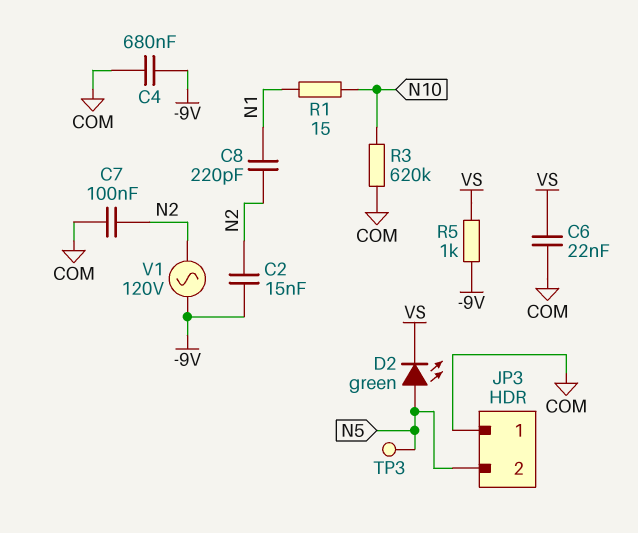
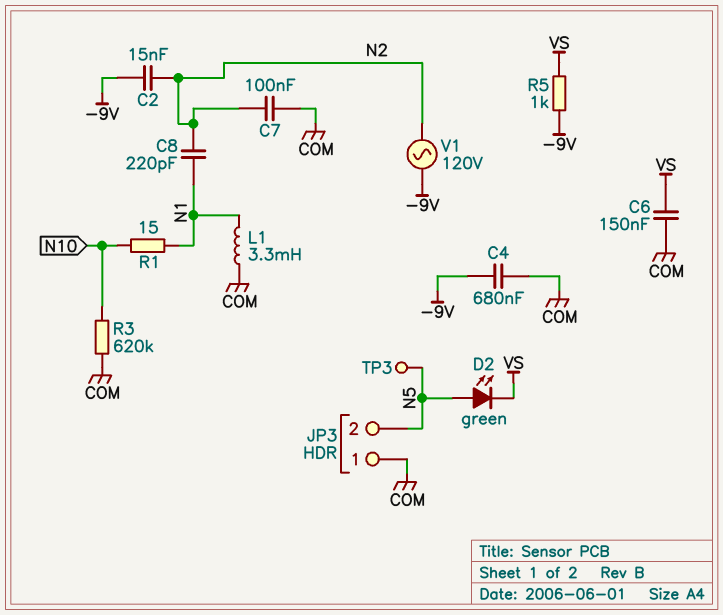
C6: 22nF (COM, VS) -> 150nF (COM, VS)
L1: none -> 3.3mH (COM, N1)

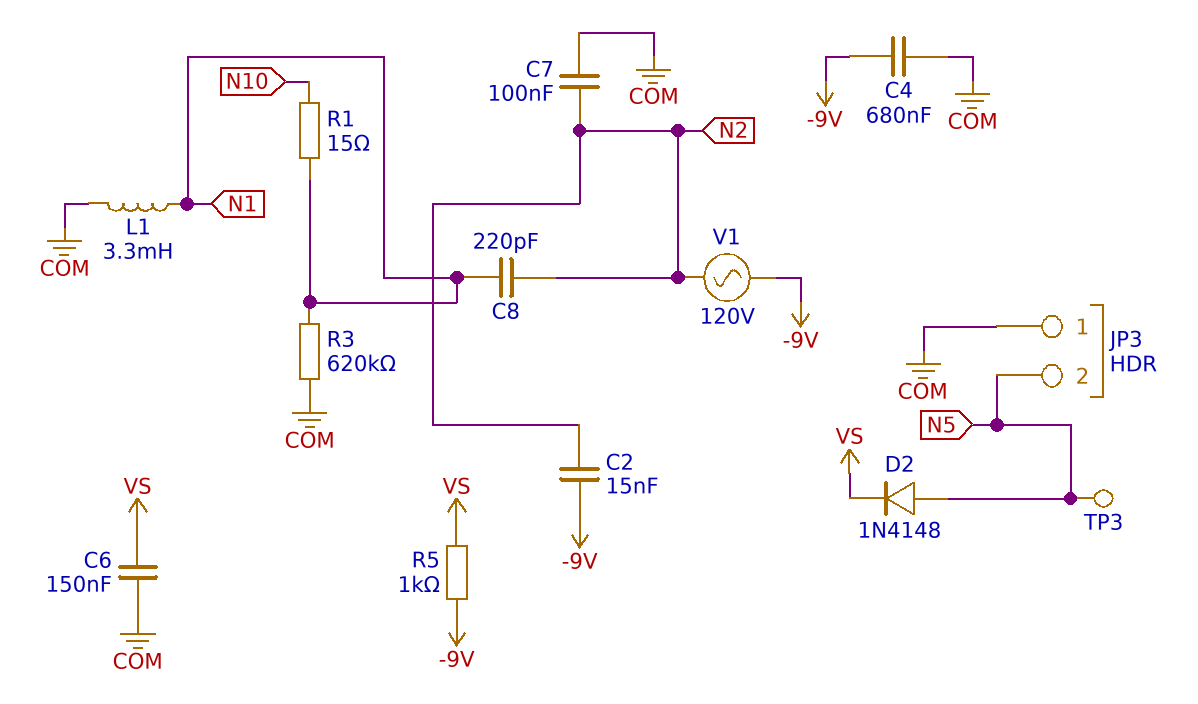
D2: LED green (A N5, K VS) -> diode 1N4148 (A N5, K VS)
R3: 620k (COM, N10) -> 620k (COM, N1)

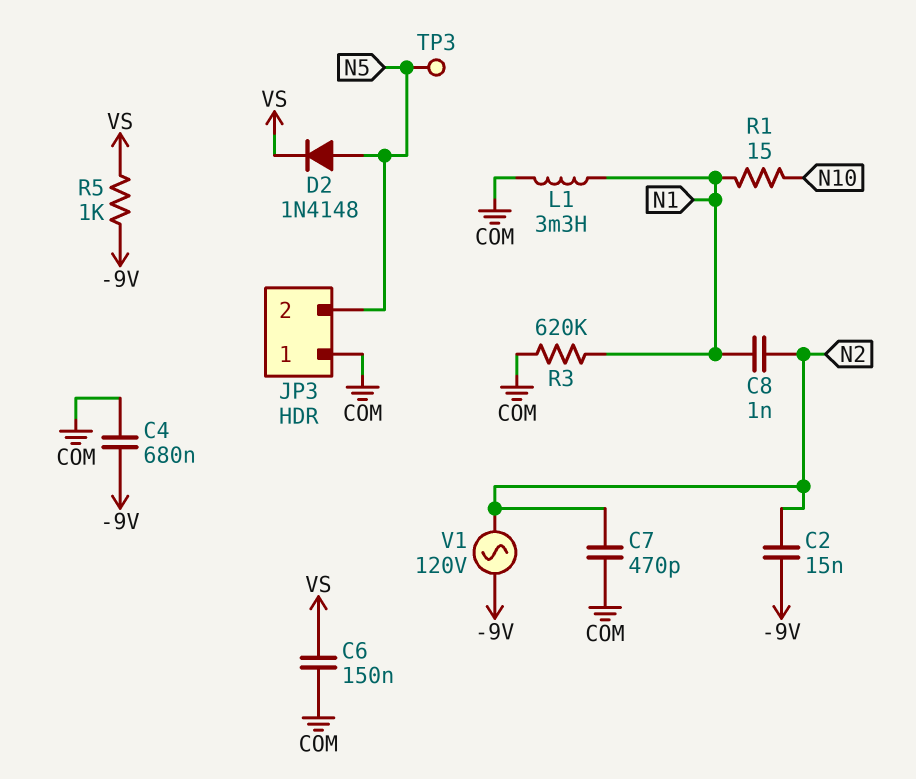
C7: 100nF (COM, N2) -> 470pF (COM, N2)
C8: 220pF (N1, N2) -> 1nF (N1, N2)

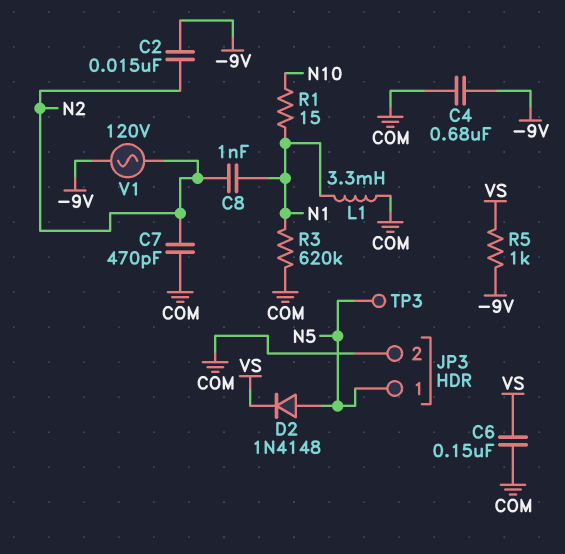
JP3 pin 1: COM -> N5
JP3 pin 2: N5 -> COM

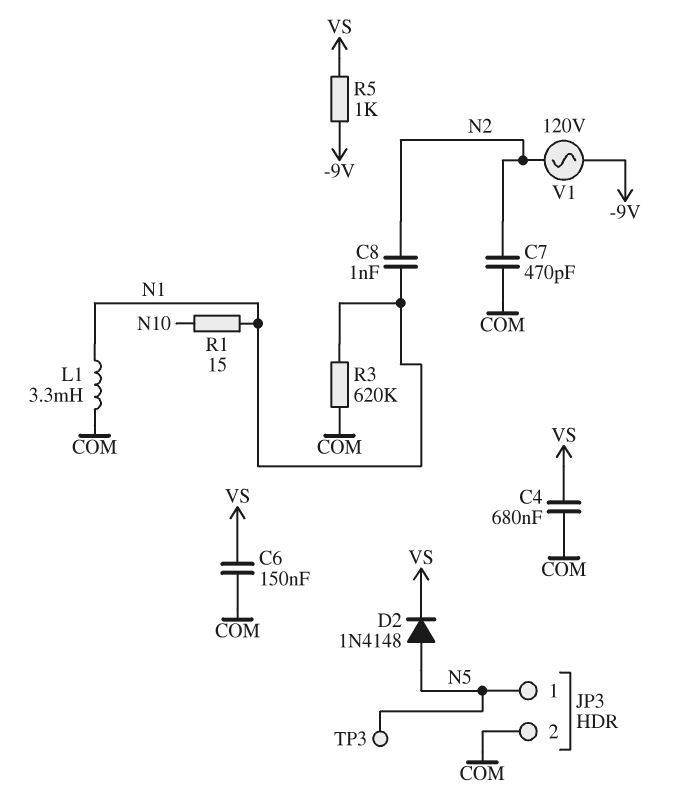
C2: 15nF (-9V, N2) -> none
C4: 680nF (-9V, COM) -> 680nF (COM, VS)

